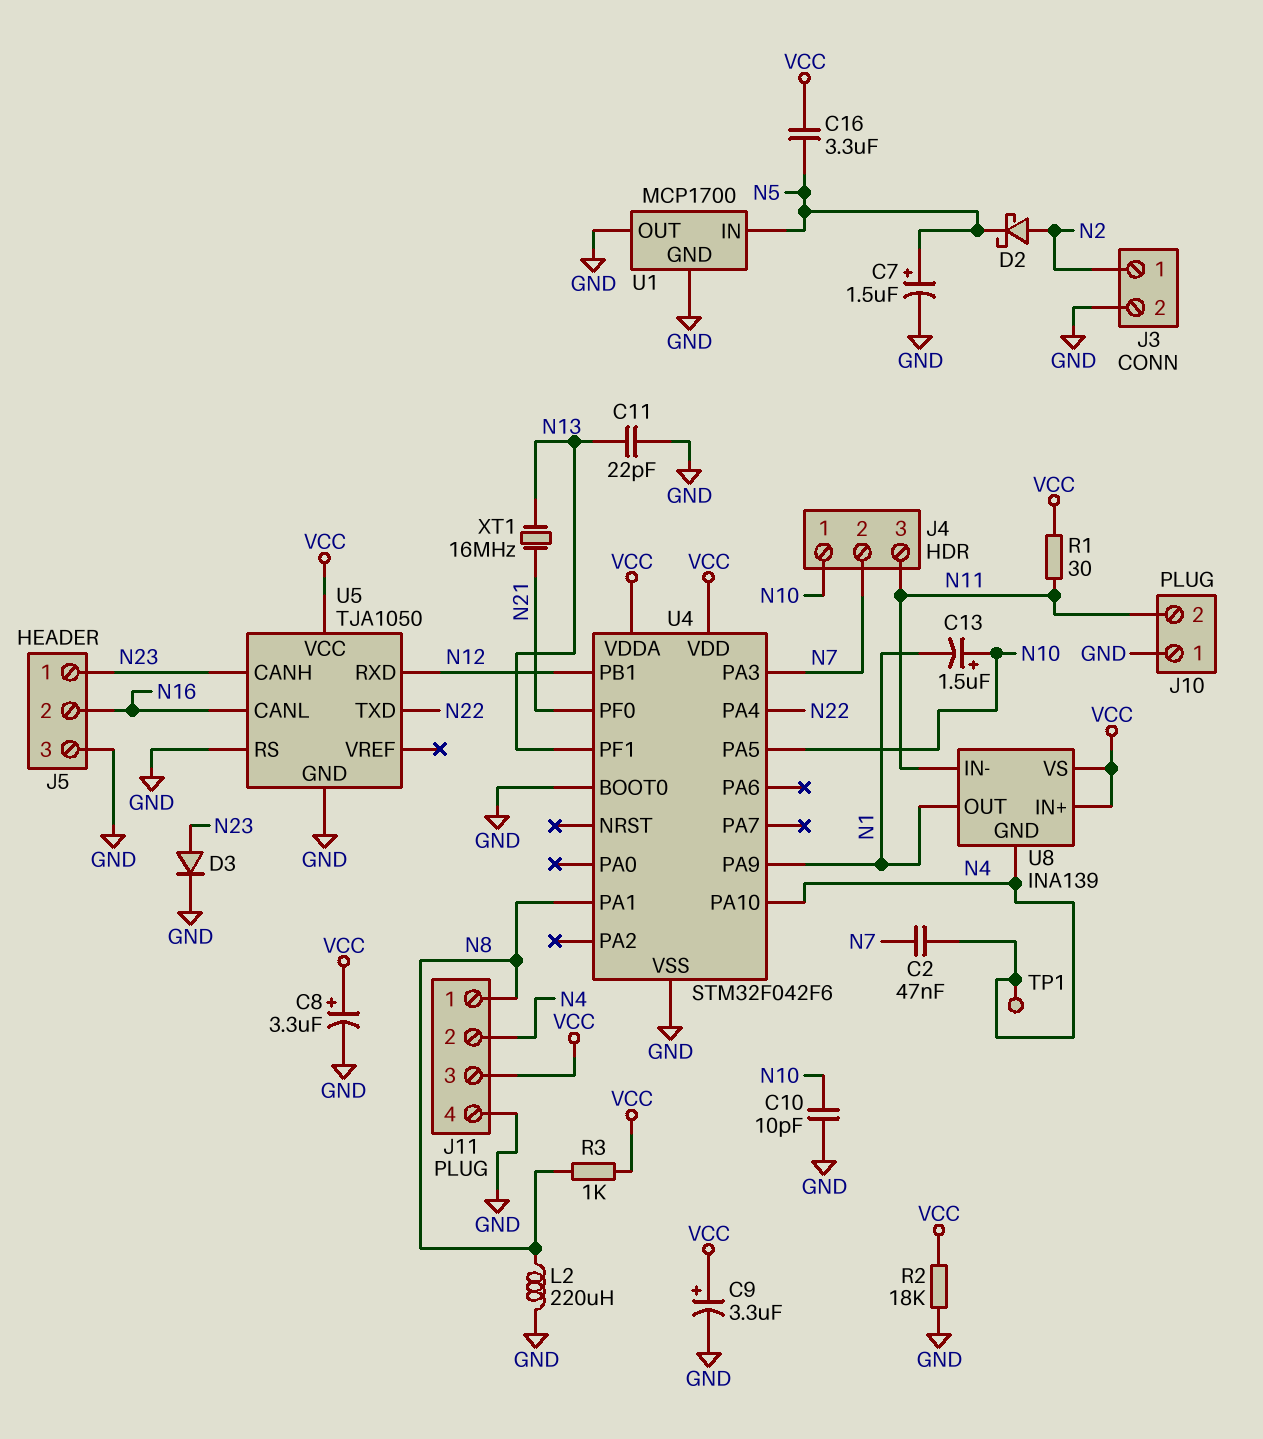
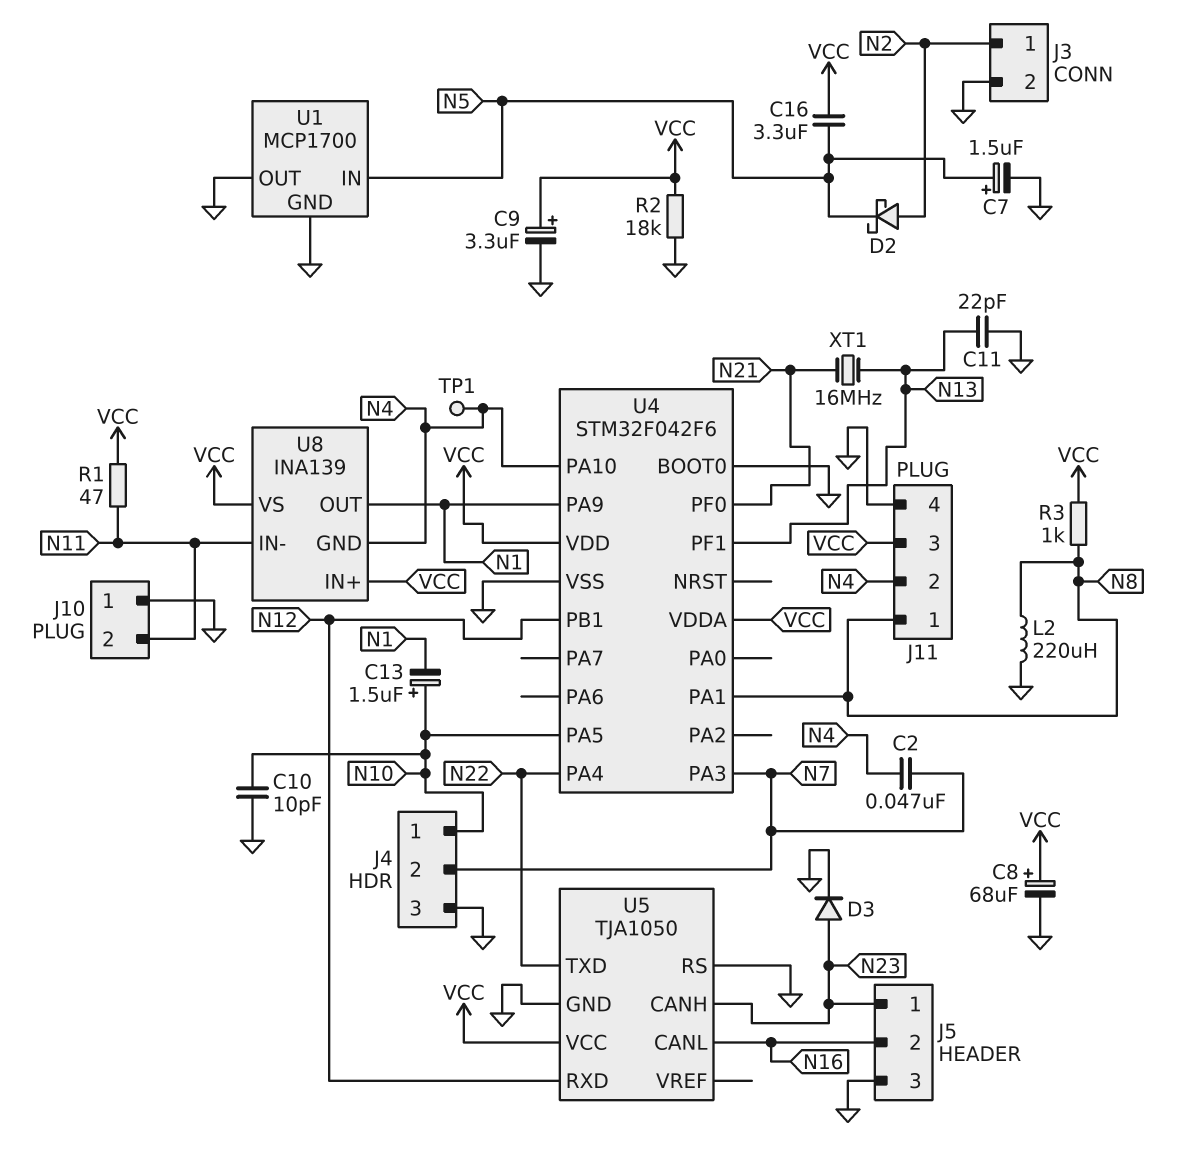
C8: 3.3uF (plus VCC, minus GND) -> 68uF (plus VCC, minus GND)
J4 pin 3: N11 -> GND
R1: 30 (N11, VCC) -> 47 (N11, VCC)

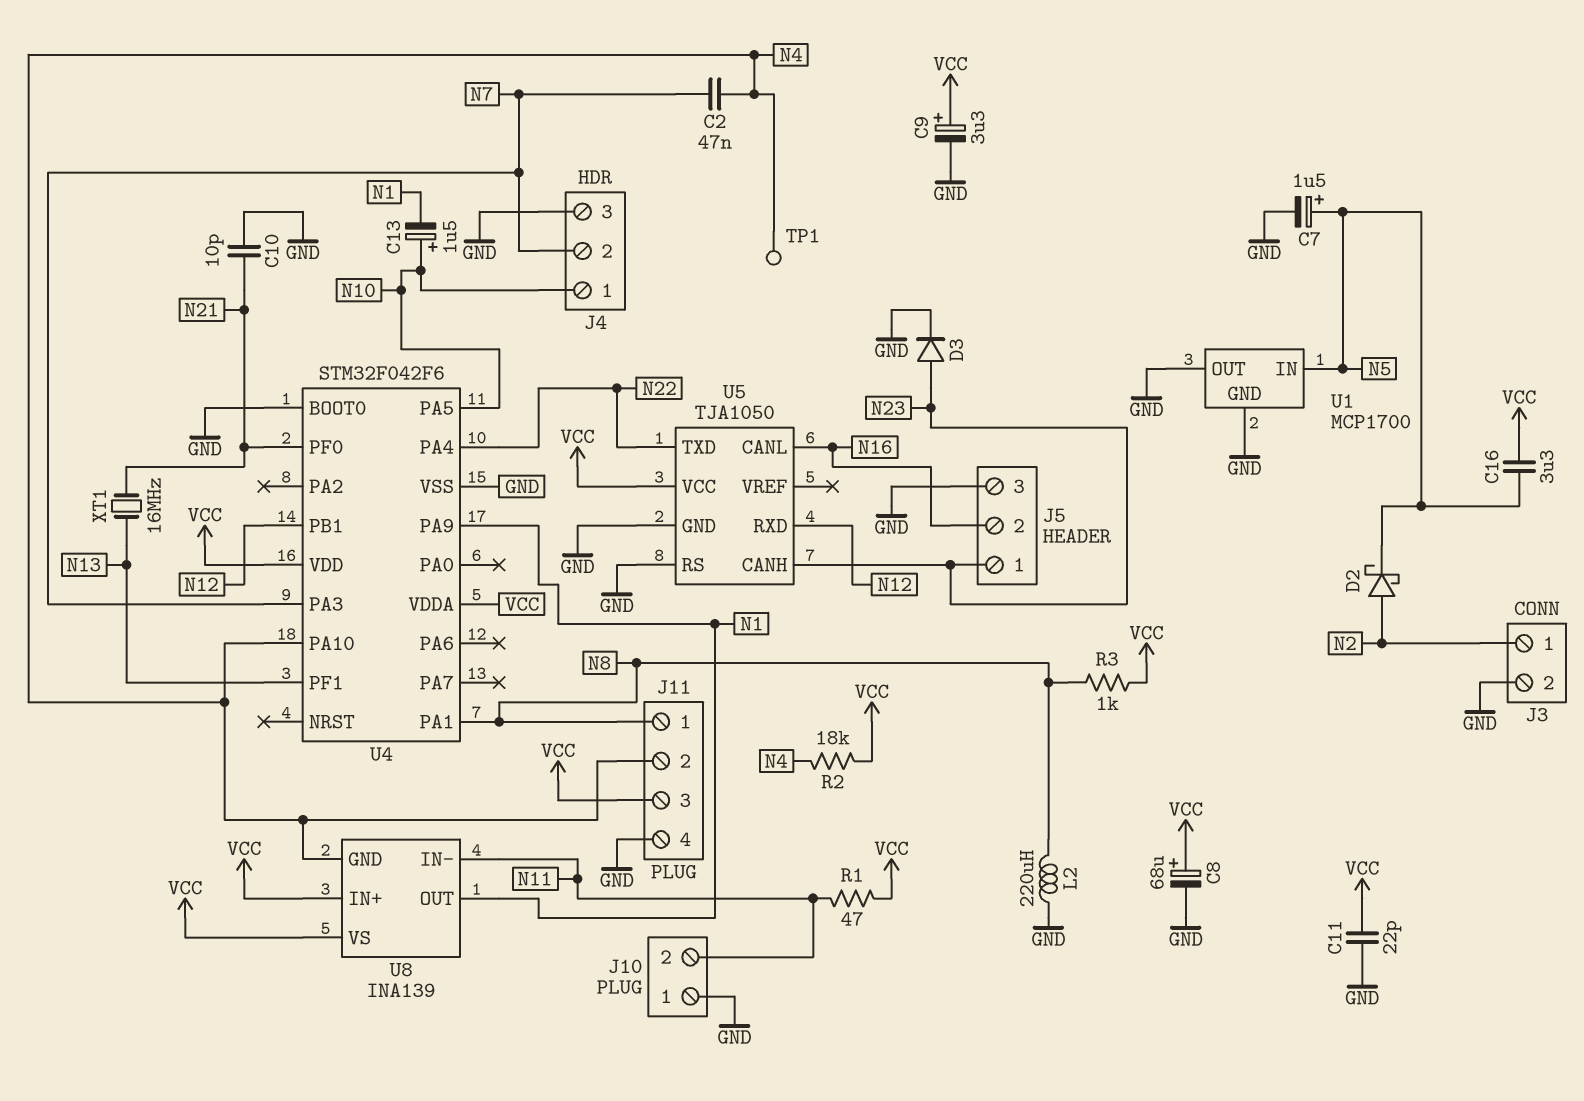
C10: 10pF (GND, N10) -> 10pF (GND, N21)
C11: 22pF (GND, N13) -> 22pF (GND, VCC)
R2: 18k (GND, VCC) -> 18k (N4, VCC)

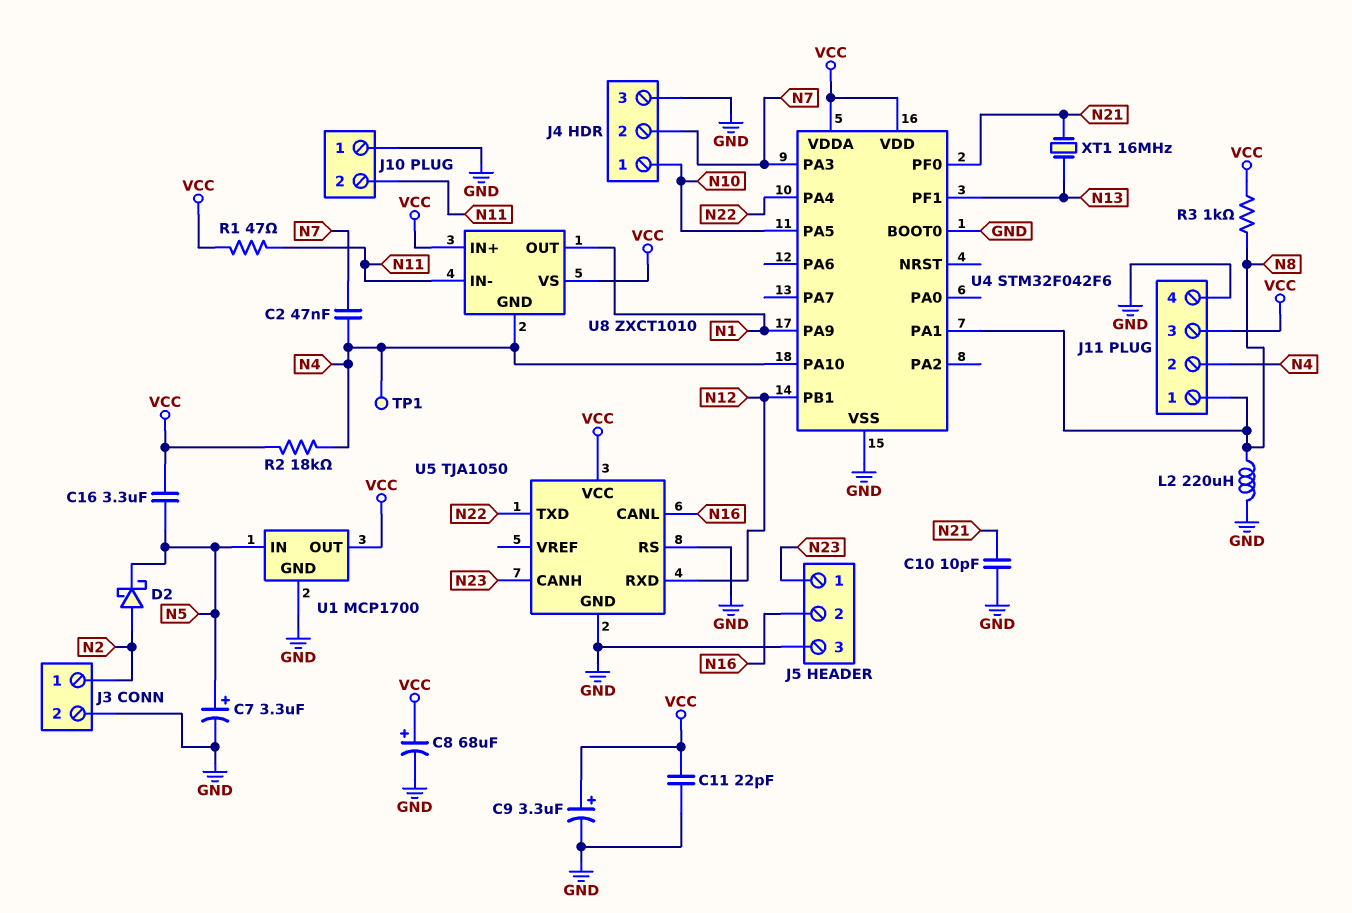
C7: 1.5uF (plus N5, minus GND) -> 3.3uF (plus N5, minus GND)
C13: 1.5uF (plus N10, minus N1) -> none
D3: diode (A N23, K GND) -> none
U1 pin OUT: GND -> VCC
U8: INA139 -> ZXCT1010

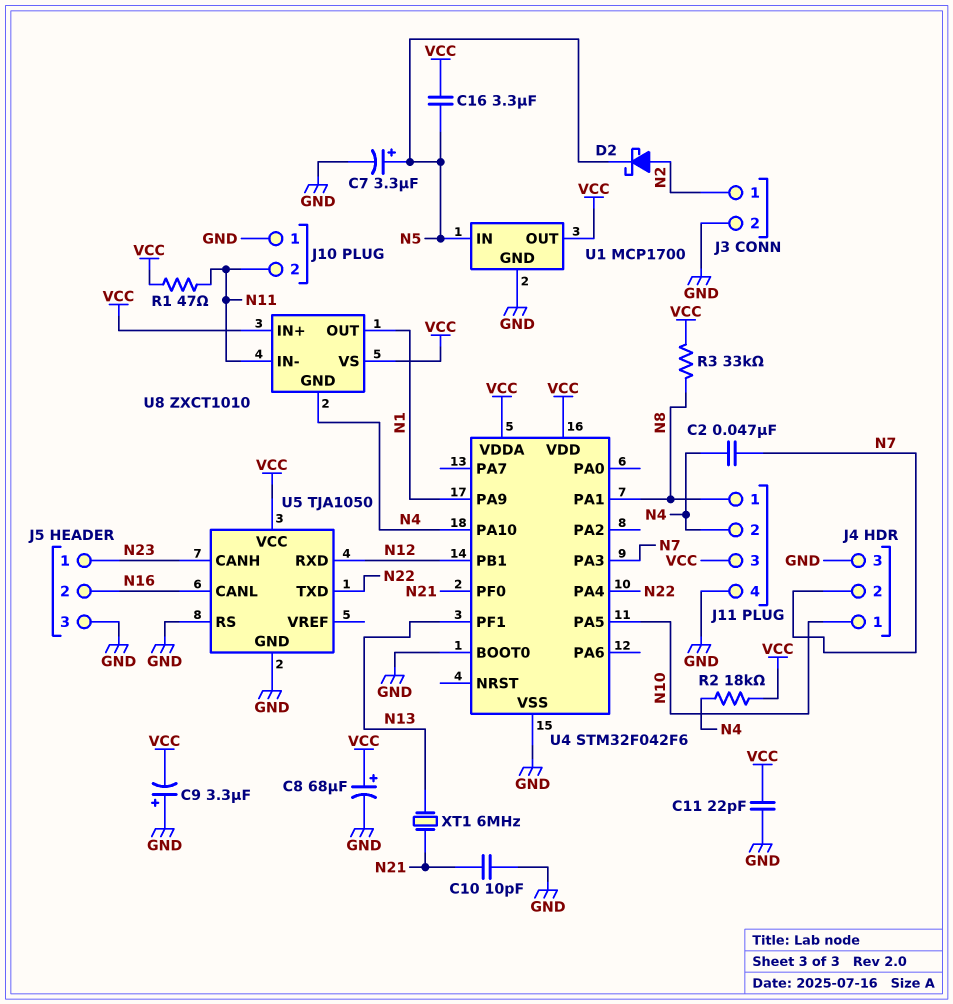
C9: 3.3uF (plus VCC, minus GND) -> 3.3uF (plus GND, minus VCC)
L2: 220uH (GND, N8) -> none
R3: 1k (N8, VCC) -> 33k (N8, VCC)
TP1: test point (N4) -> none
XT1: 16MHz (N13, N21) -> 6MHz (N13, N21)

